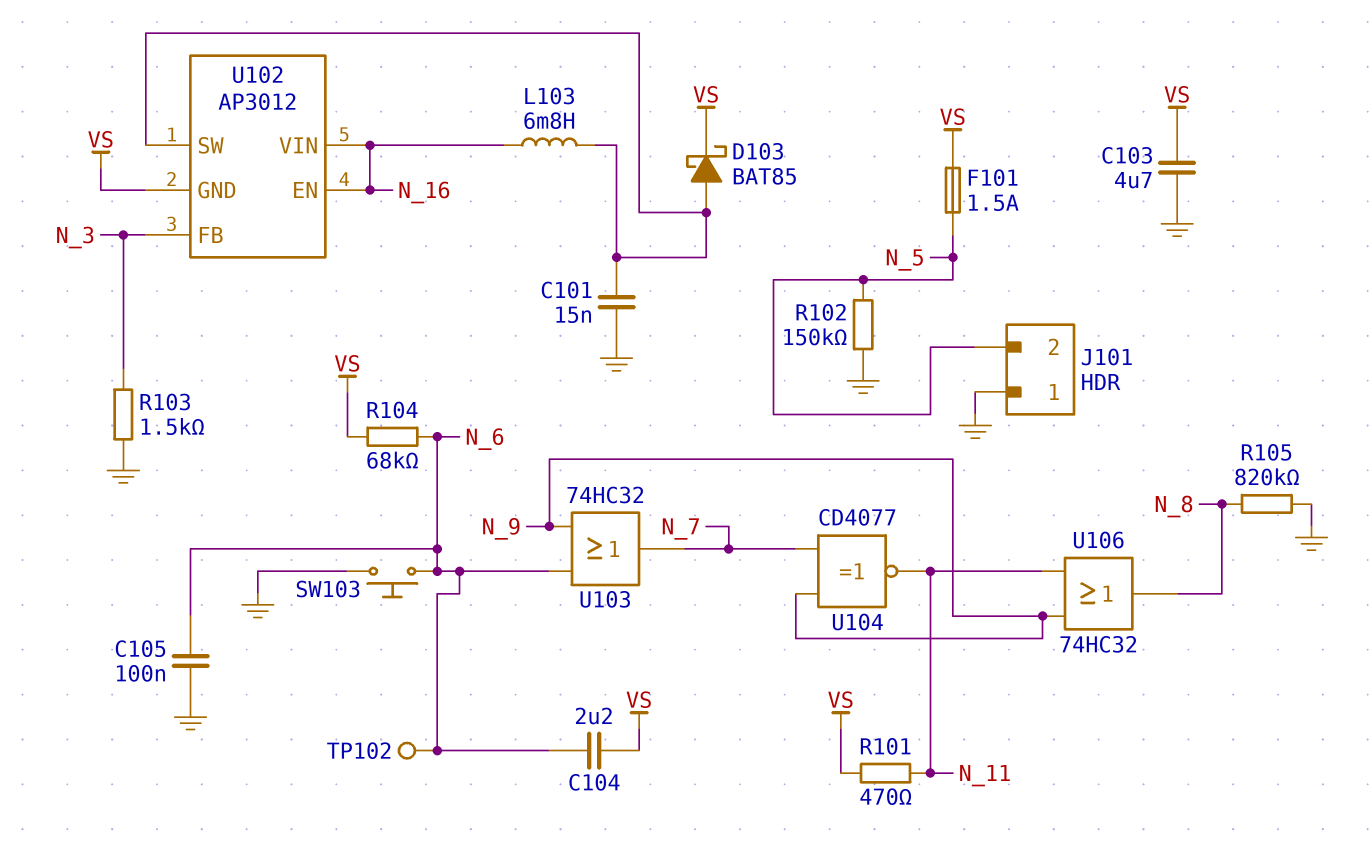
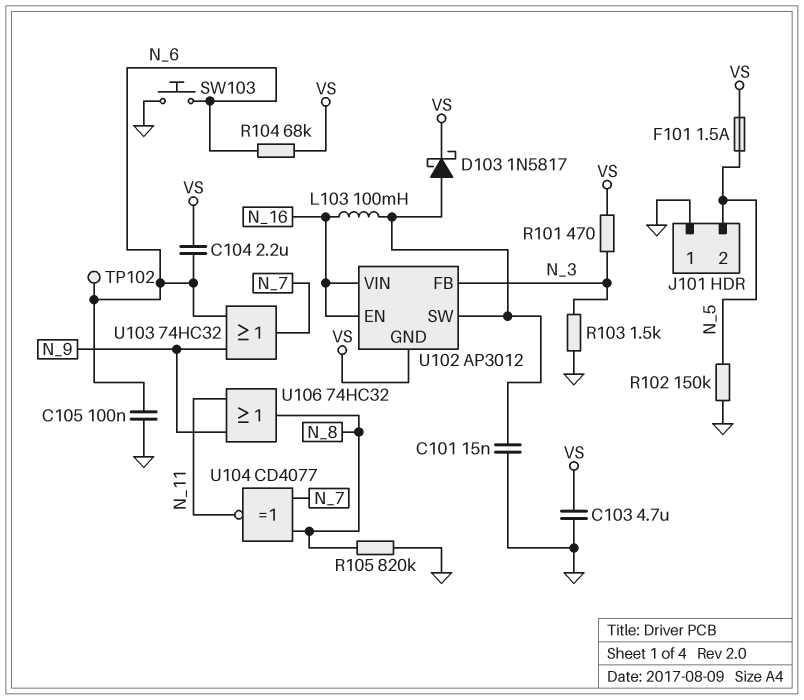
D103: schottky BAT85 (A U102/SW, K VS) -> schottky 1N5817 (A U102/SW, K VS)
L103: 6.8mH (N_16, U102/SW) -> 100mH (N_16, U102/SW)
R101: 470 (N_11, VS) -> 470 (N_3, VS)
U104: XNOR CD4077 (in N_7, in N_9, out N_11) -> XNOR CD4077 (in N_7, in N_8, out N_11)

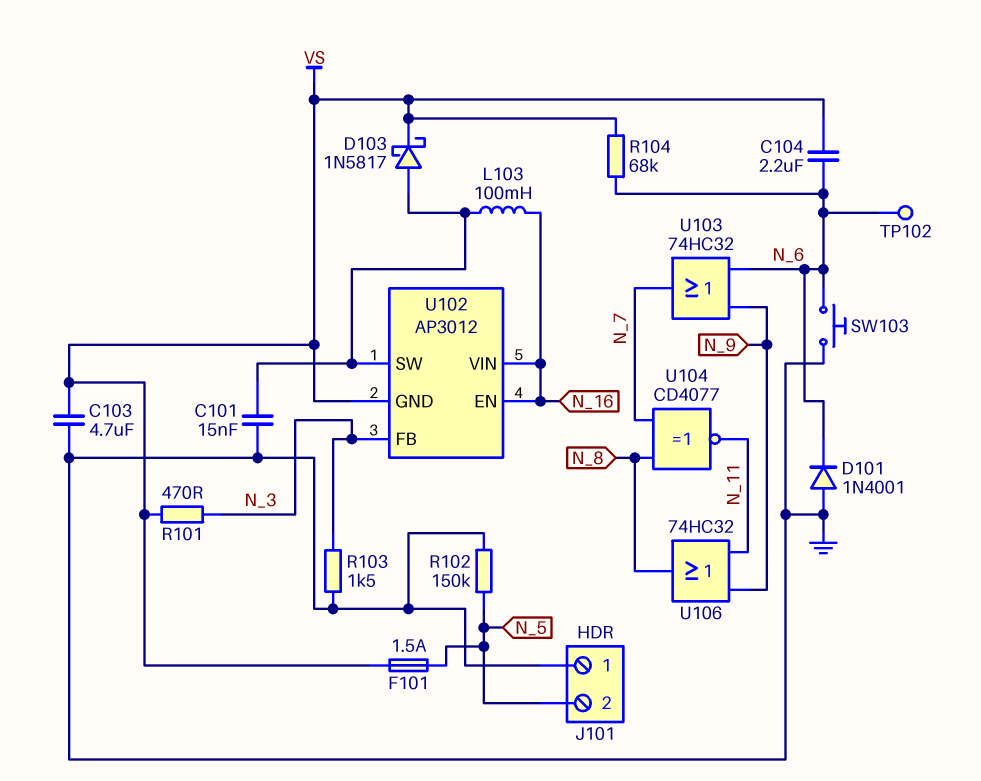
C105: 100nF (GND, N_6) -> none
D101: none -> diode 1N4001 (A GND, K N_6)
R105: 820k (GND, N_8) -> none

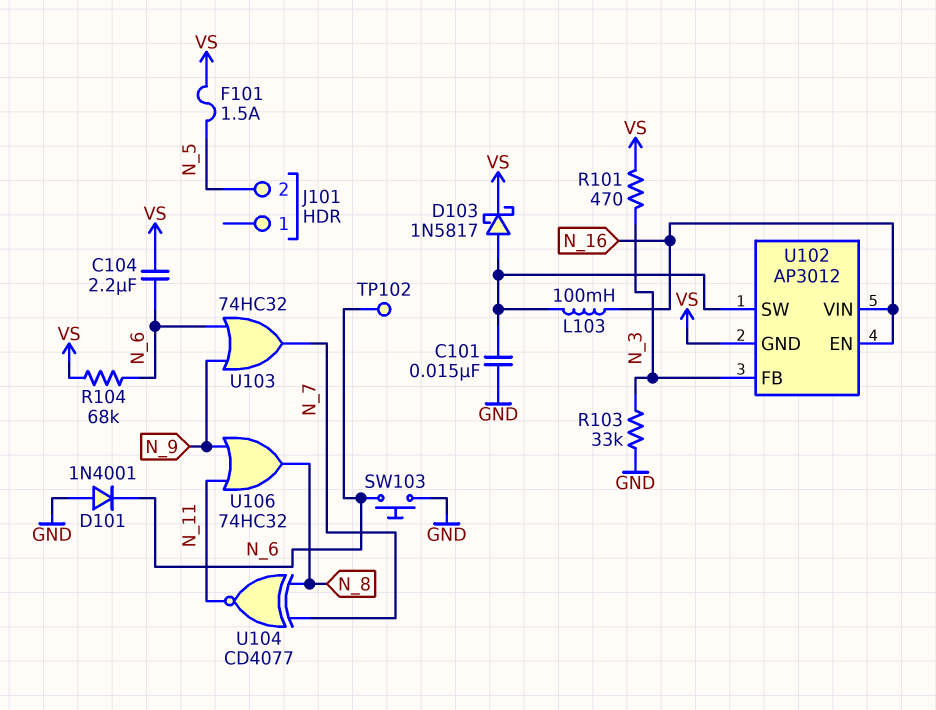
C103: 4.7uF (GND, VS) -> none
J101 pin 1: GND -> none
R102: 150k (GND, N_5) -> none
R103: 1.5k (GND, N_3) -> 33k (GND, N_3)

